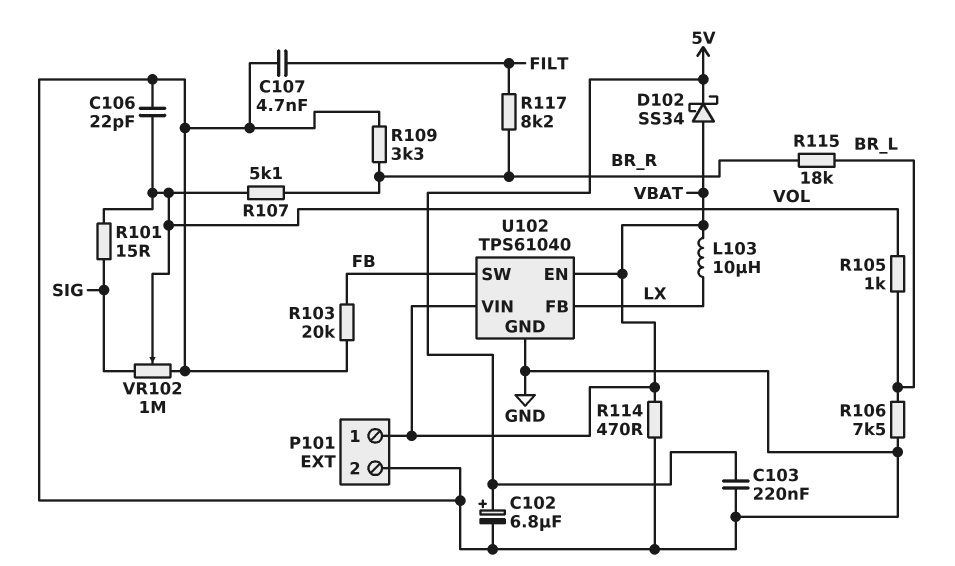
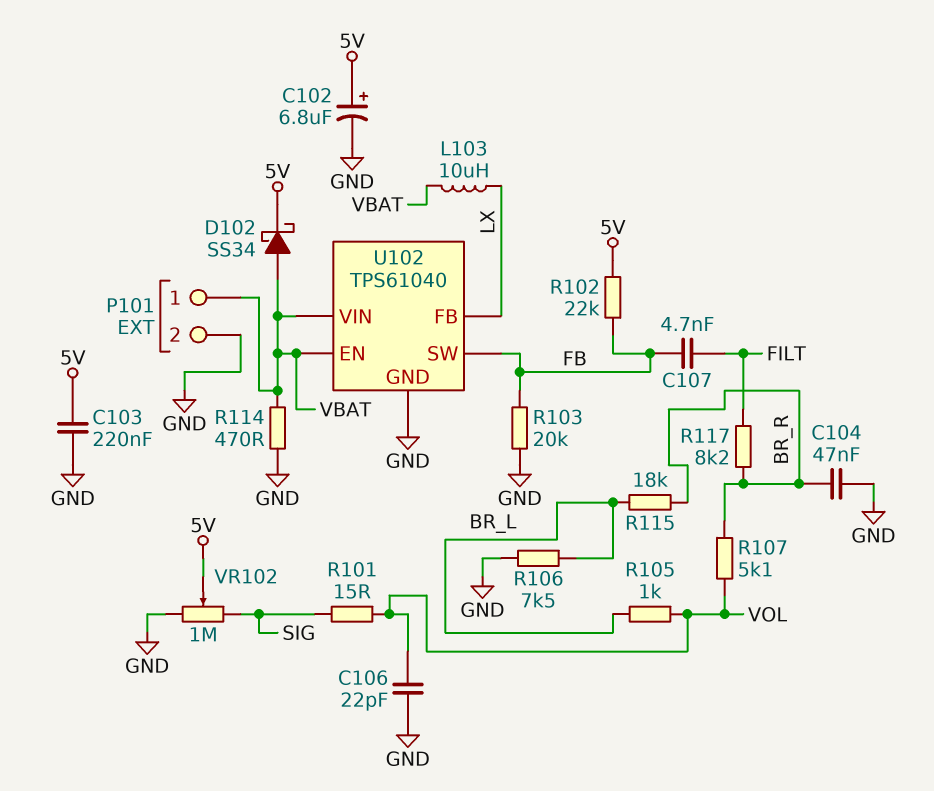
C104: none -> 47nF (BR_R, GND)
C107: 4.7nF (FILT, GND) -> 4.7nF (FB, FILT)
R102: none -> 22k (5V, FB)
R109: 3.3k (BR_R, GND) -> none
VR102: 1M (GND, SIG, wiper VOL) -> 1M (GND, SIG, wiper 5V)

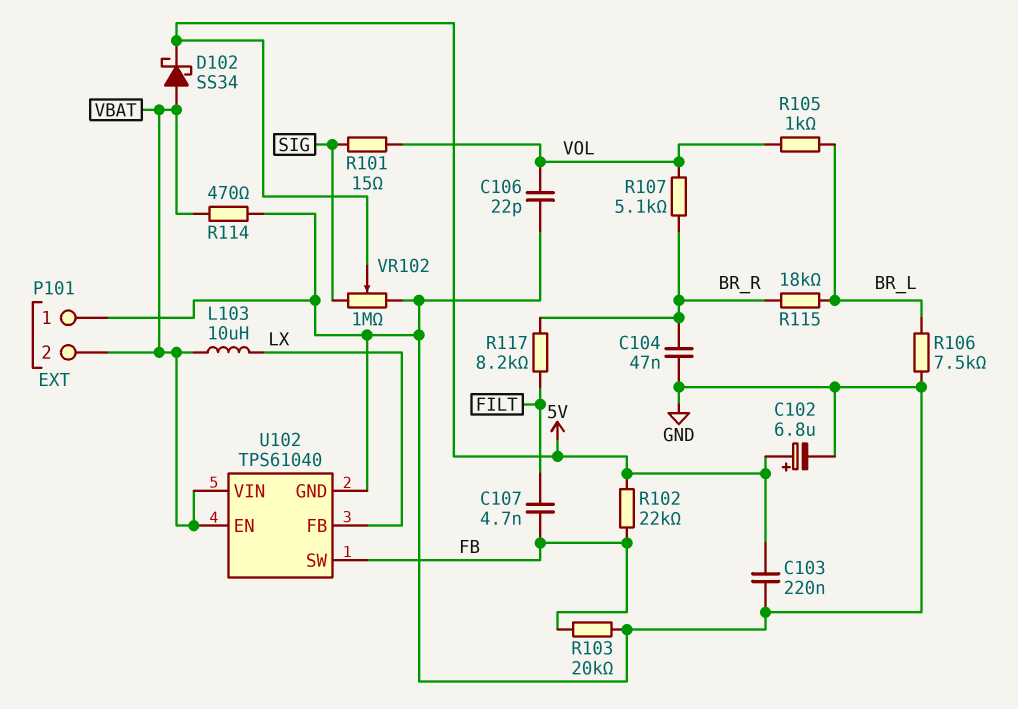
P101 pin 1: VBAT -> GND
P101 pin 2: GND -> VBAT

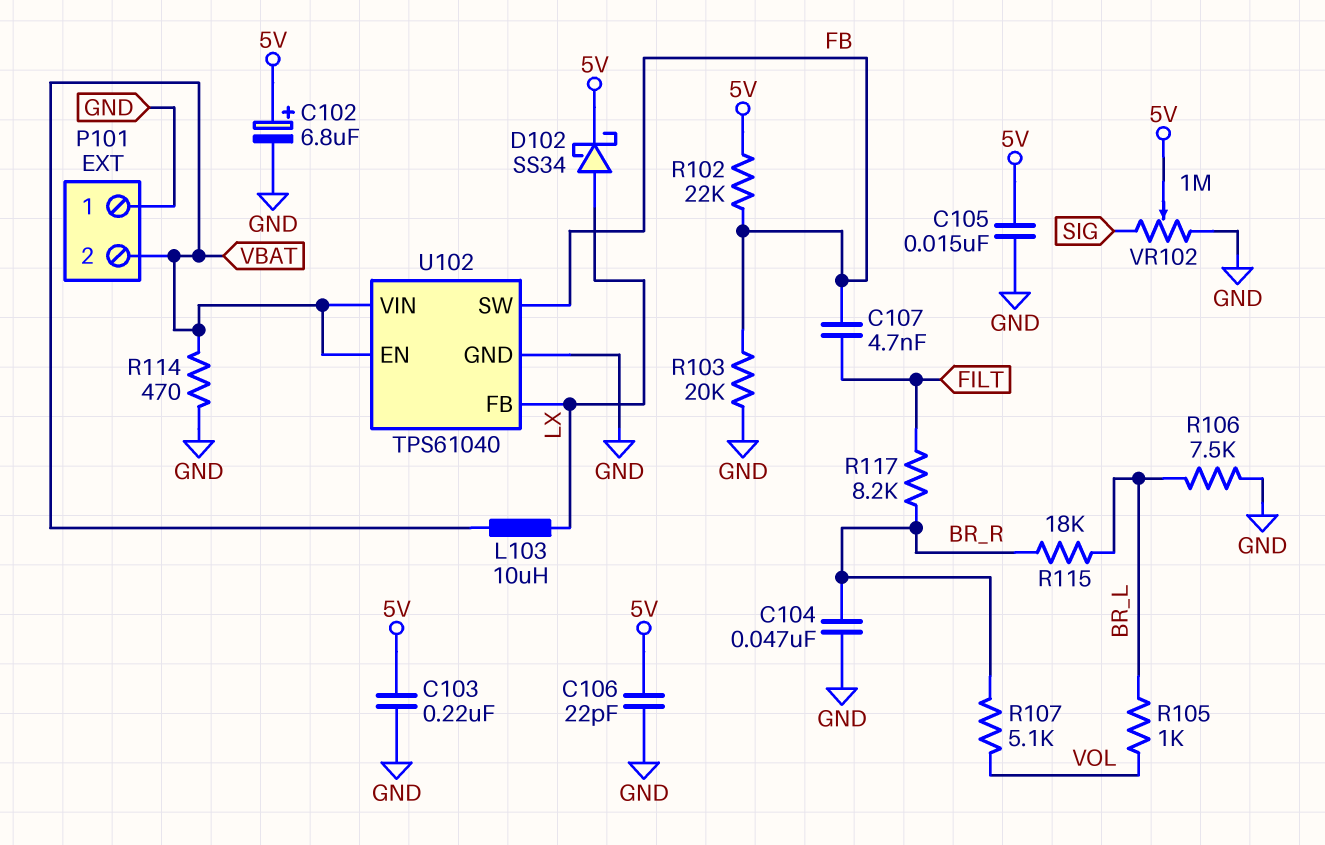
C105: none -> 15nF (5V, GND)
C106: 22pF (GND, VOL) -> 22pF (5V, GND)
D102: schottky SS34 (A VBAT, K 5V) -> schottky SS34 (A LX, K 5V)
R101: 15 (SIG, VOL) -> none

